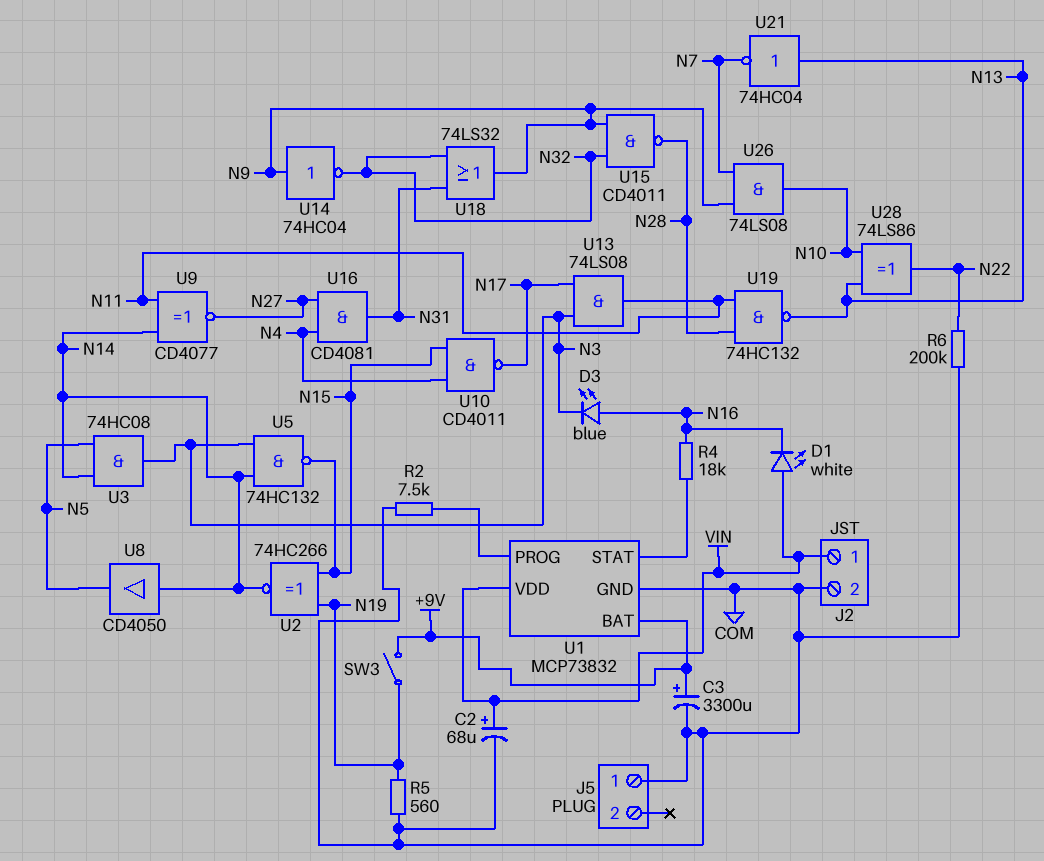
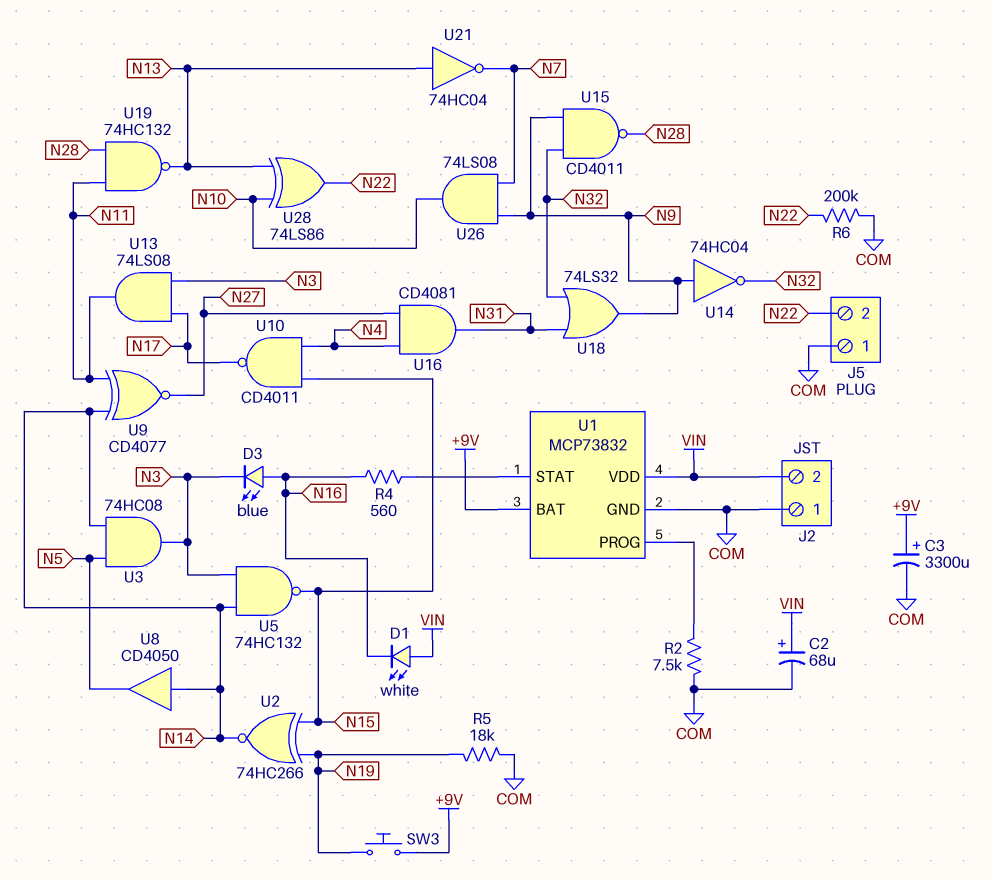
J2 pin 1: VIN -> COM
J2 pin 2: COM -> VIN
J5 pin 2: none -> N22
R4: 18k (N16, U1/STAT) -> 560 (N16, U1/STAT)
R5: 560 (COM, N19) -> 18k (COM, N19)
SW3: switch (+9V, N19) -> button (+9V, N19)

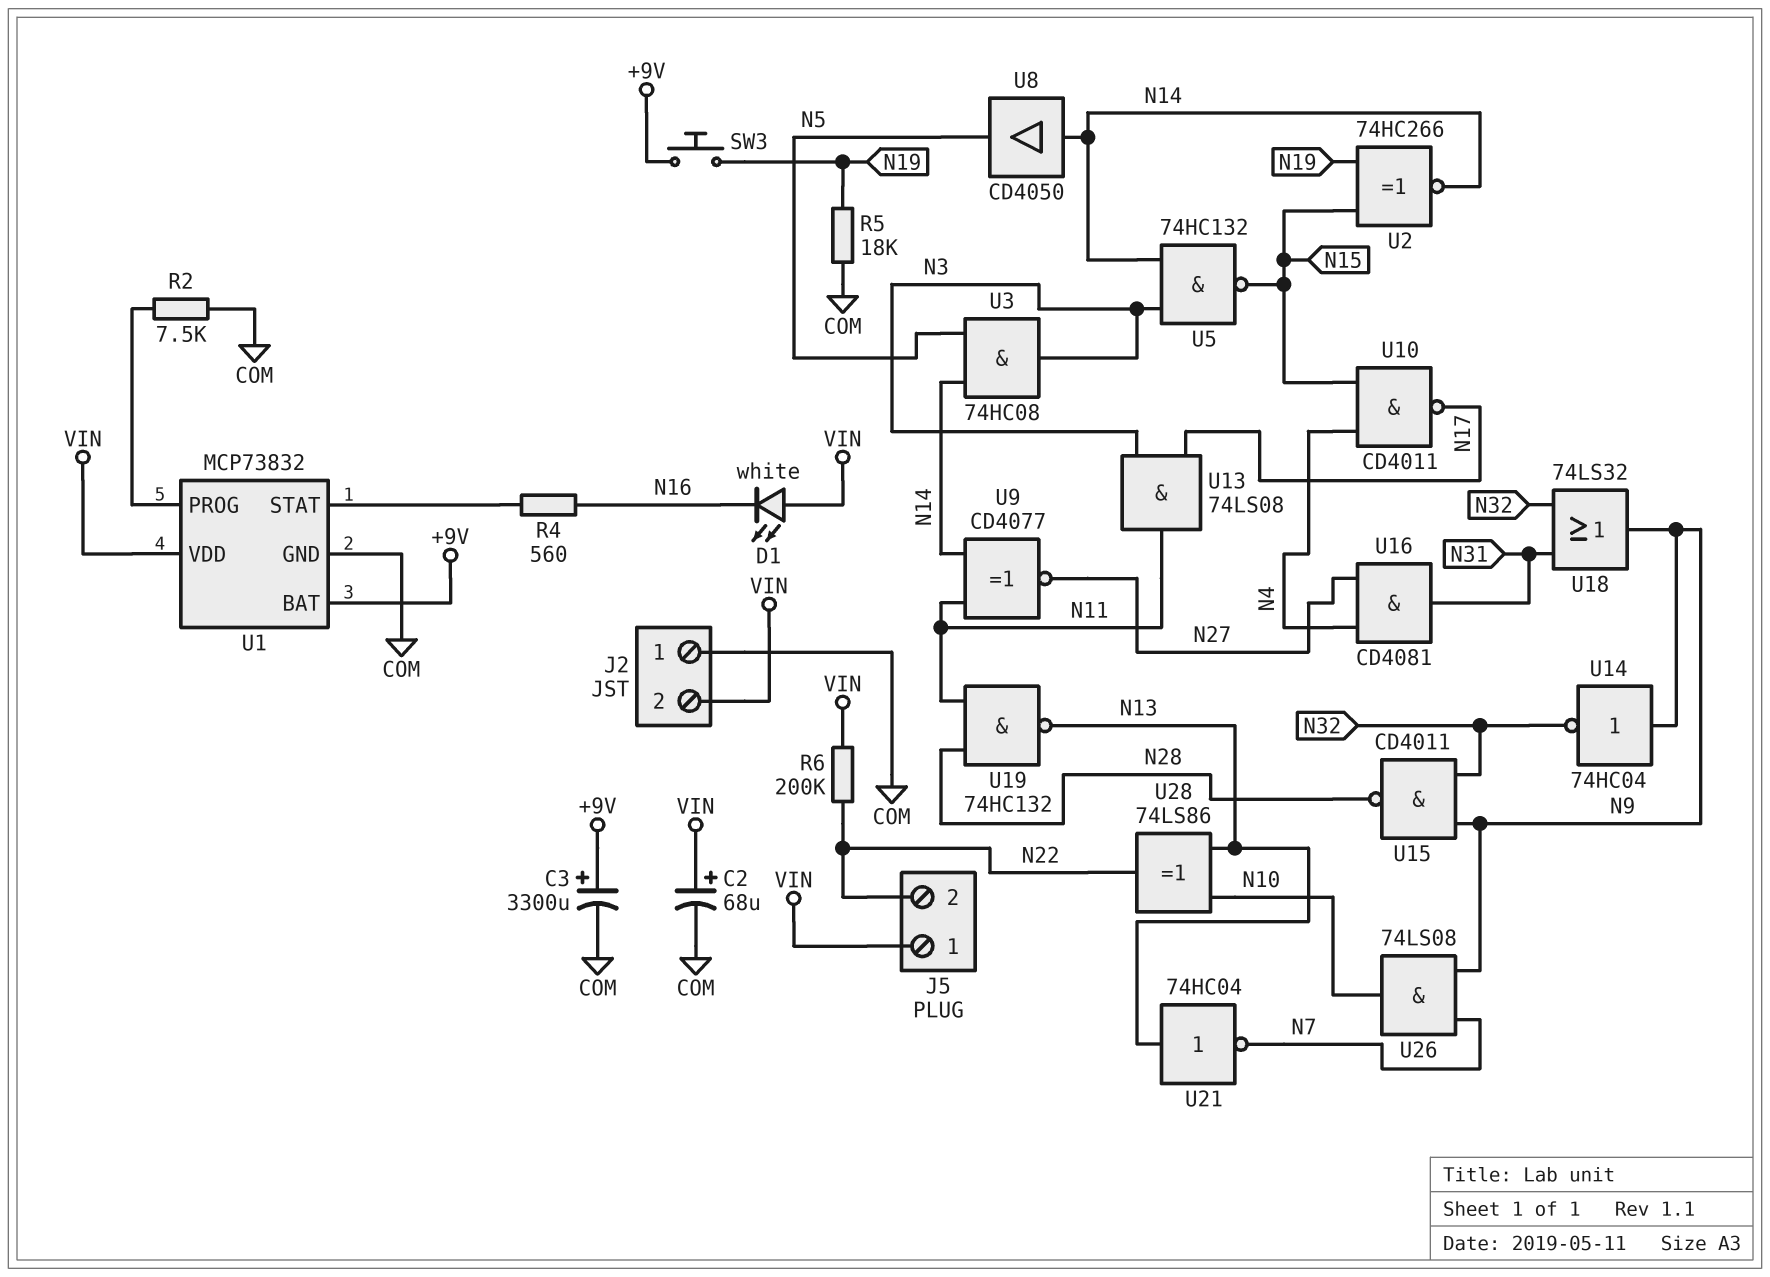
D3: LED blue (A N16, K N3) -> none
J5 pin 1: COM -> VIN
R6: 200k (COM, N22) -> 200k (N22, VIN)

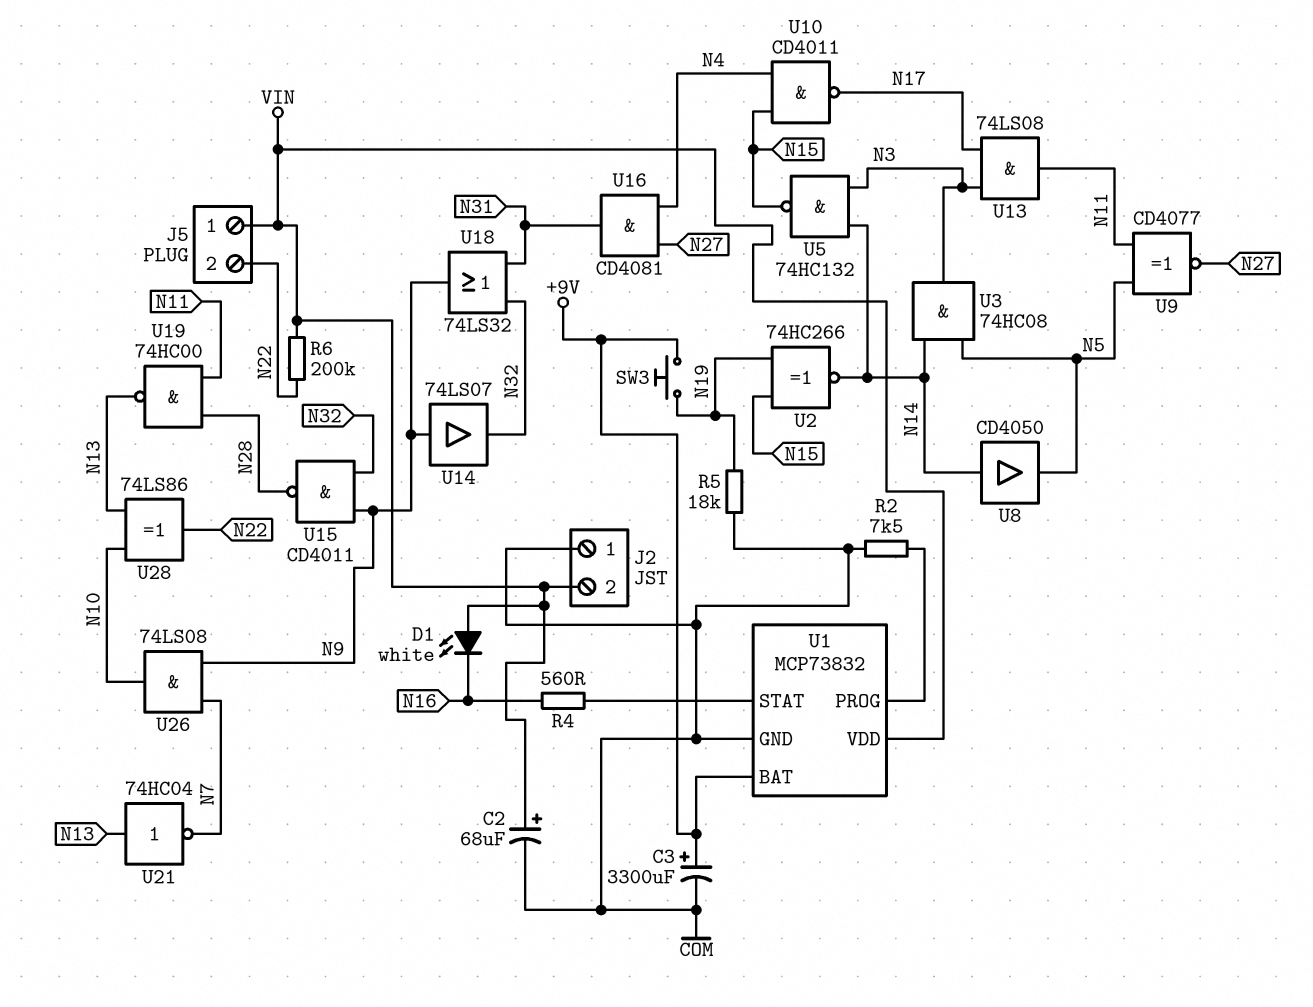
U9: XNOR CD4077 (in N11, in N14, out N27) -> XNOR CD4077 (in N5, in N11, out N27)
U14: NOT 74HC04 (in N9, out N32) -> buffer 74LS07 (in N9, out N32)
U19: NAND 74HC132 (in N11, in N28, out N13) -> NAND 74HC00 (in N11, in N28, out N13)

